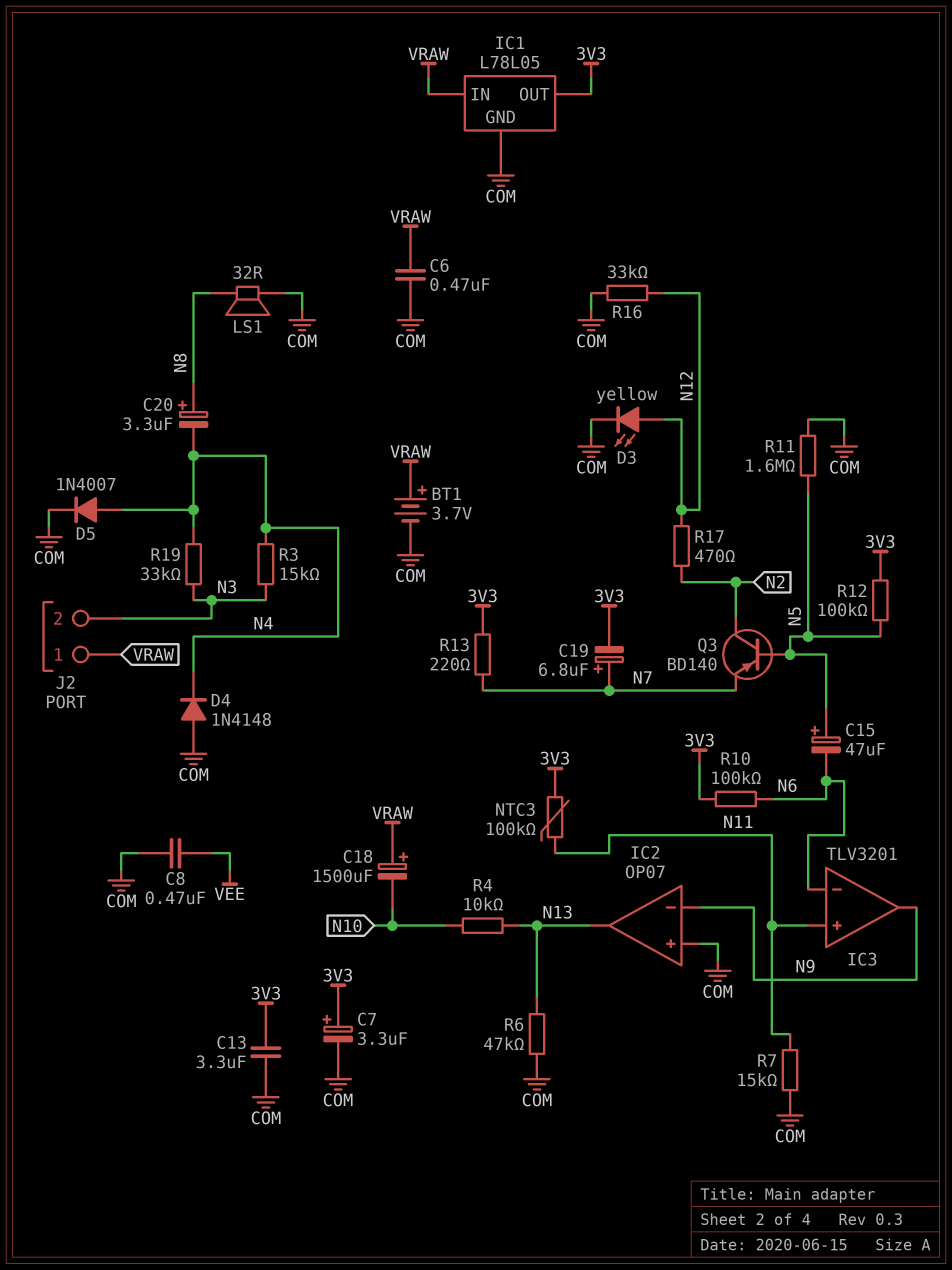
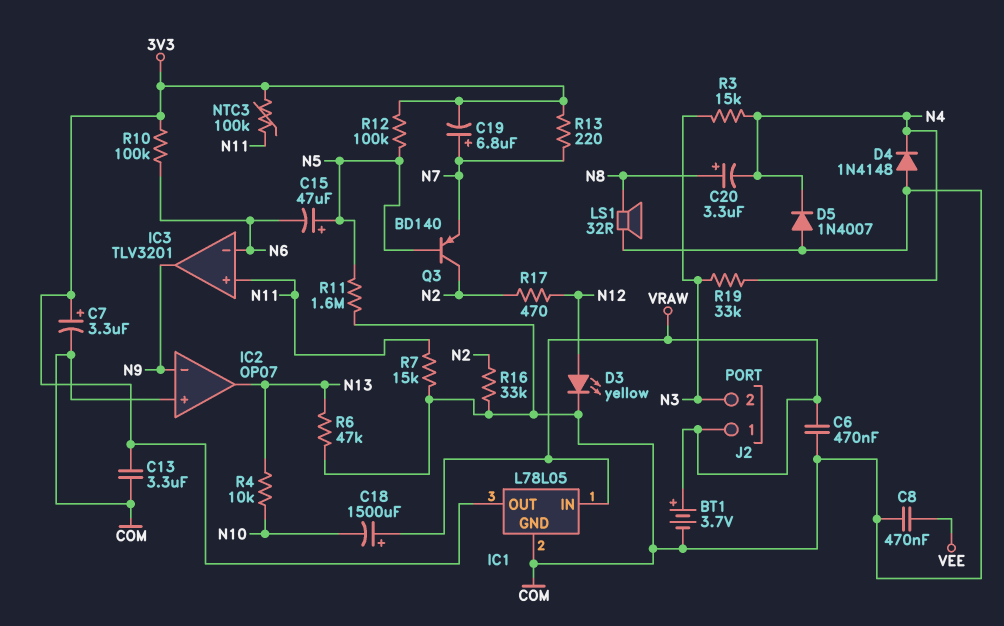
D5: diode 1N4007 (A N4, K COM) -> diode 1N4007 (A COM, K N4)
R16: 33k (COM, N12) -> 33k (COM, N2)

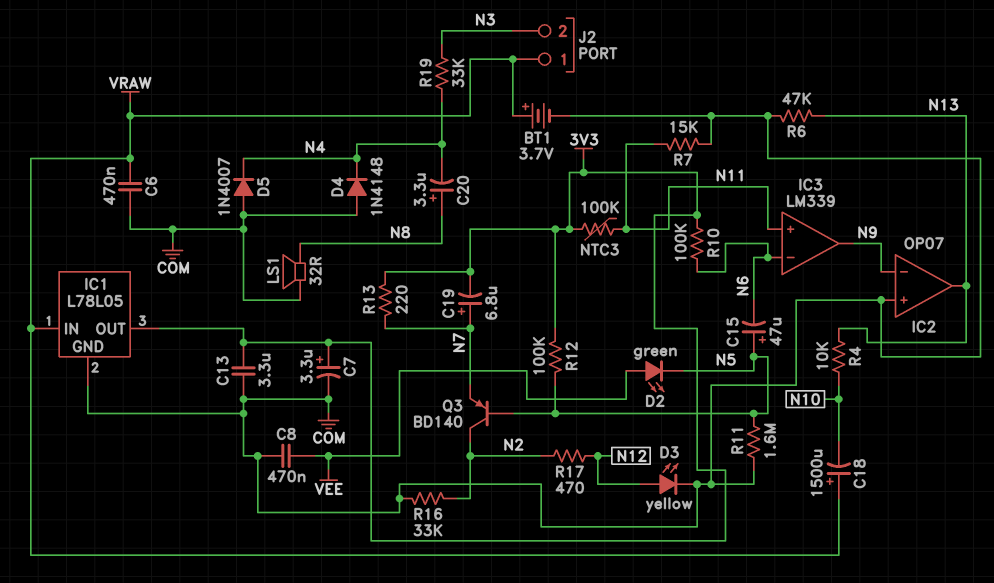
D2: none -> LED green (A VEE, K N5)
IC3: TLV3201 -> LM339
R3: 15k (N3, N4) -> none

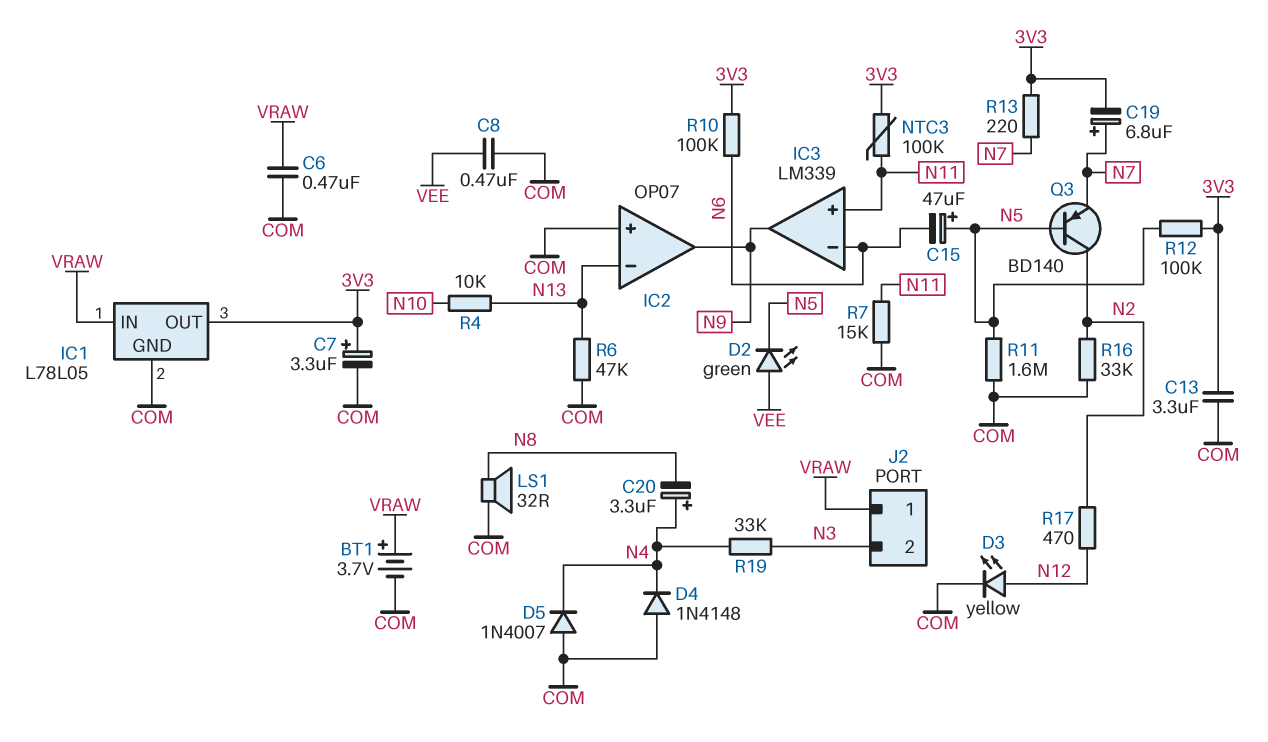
C18: 1500uF (plus VRAW, minus N10) -> none
C20: 3.3uF (plus N8, minus N4) -> 3.3uF (plus N4, minus N8)
IC2 pin in-: N9 -> N13
IC2 pin out: N13 -> N9

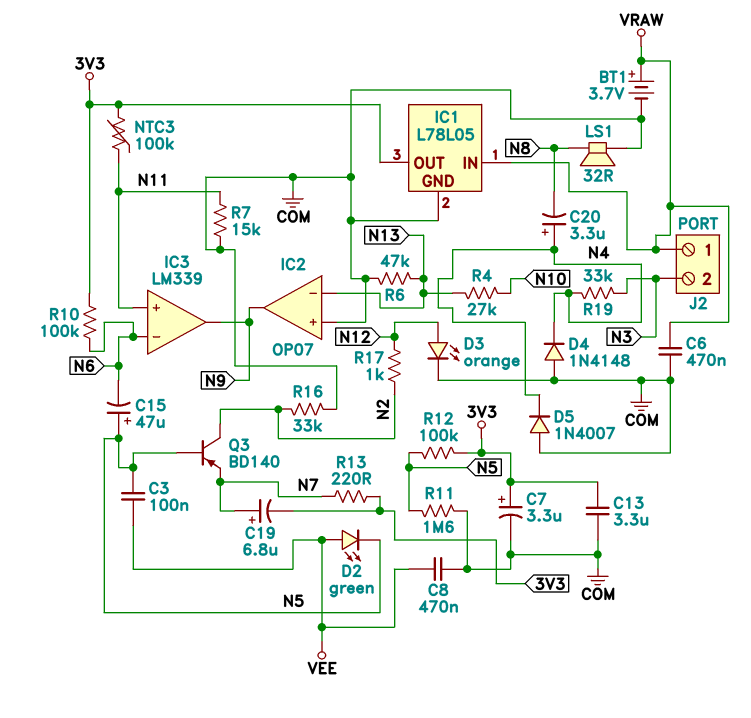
C3: none -> 100nF (N5, VEE)
D3: LED yellow (A N12, K COM) -> LED orange (A N12, K COM)
R4: 10k (N10, N13) -> 27k (N10, N13)
R17: 470 (N2, N12) -> 1k (N2, N12)

